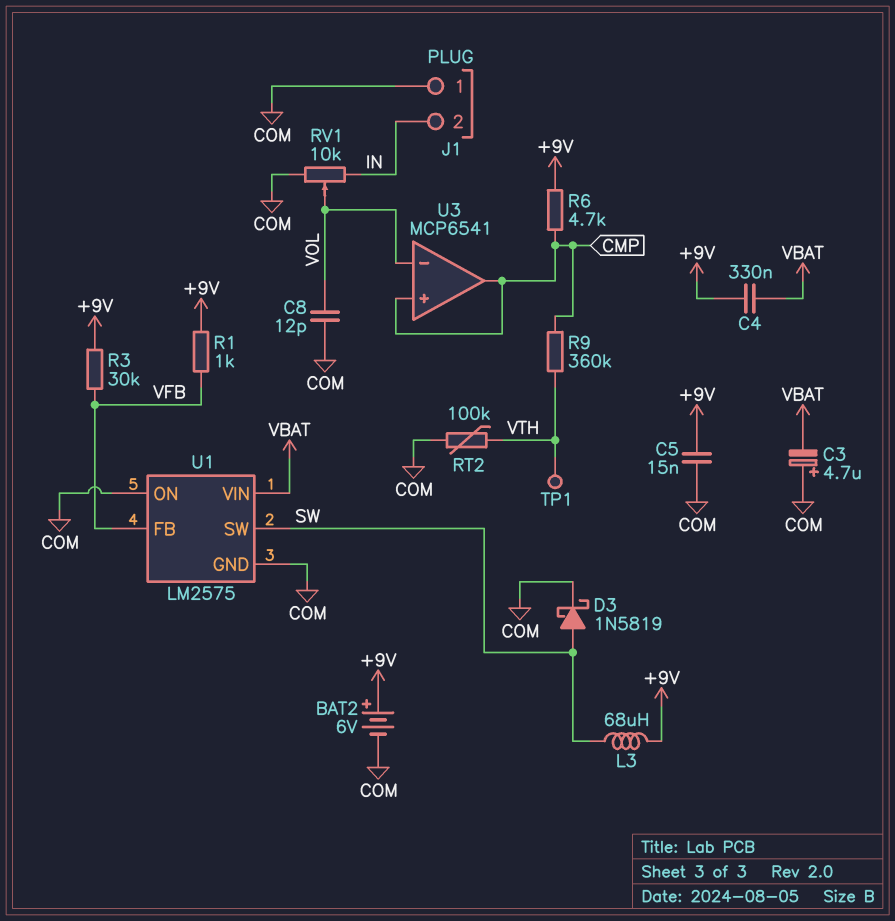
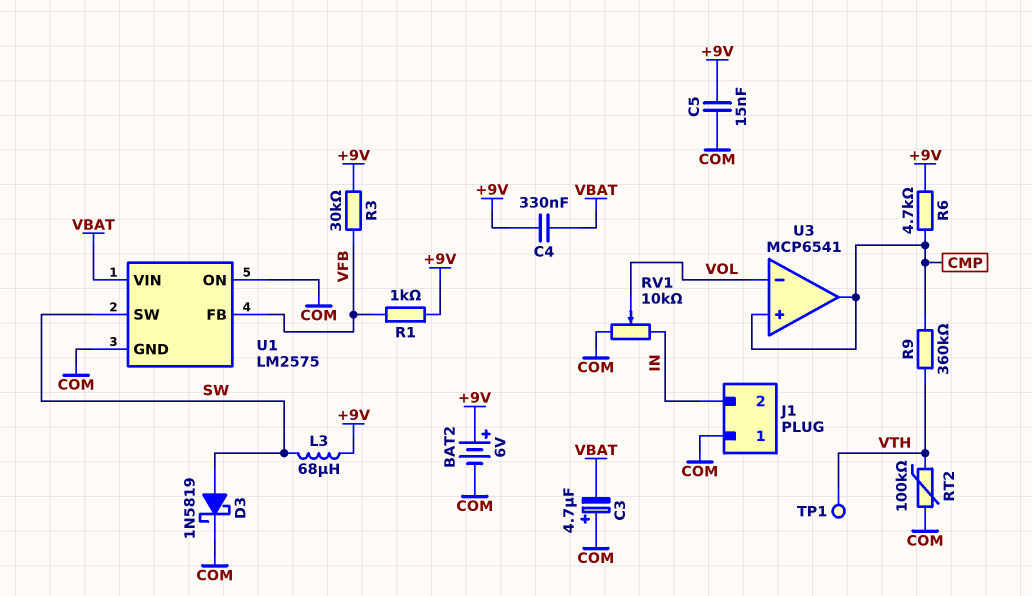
C8: 12pF (COM, VOL) -> none

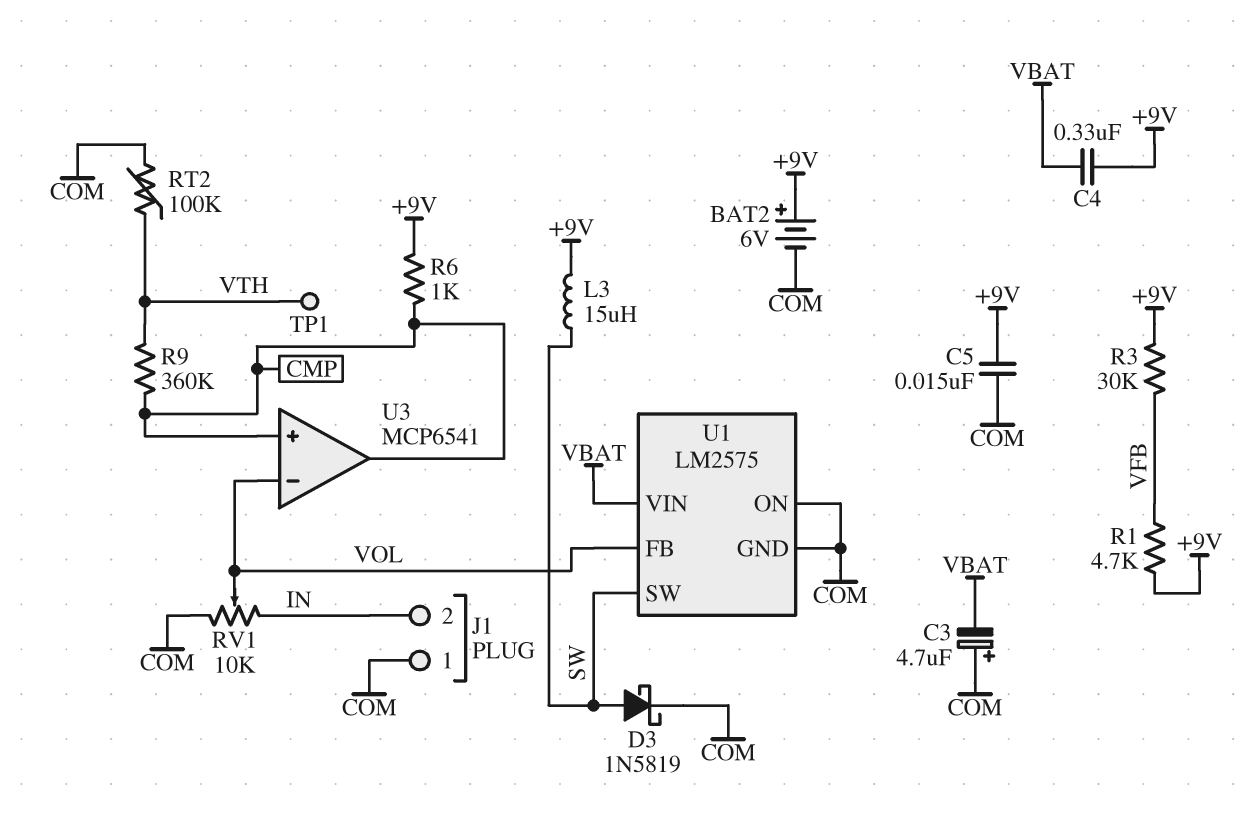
L3: 68uH (+9V, SW) -> 15uH (+9V, SW)
R1: 1k (+9V, VFB) -> 4.7k (+9V, VFB)
R6: 4.7k (+9V, CMP) -> 1k (+9V, CMP)
U1 pin FB: VFB -> VOL

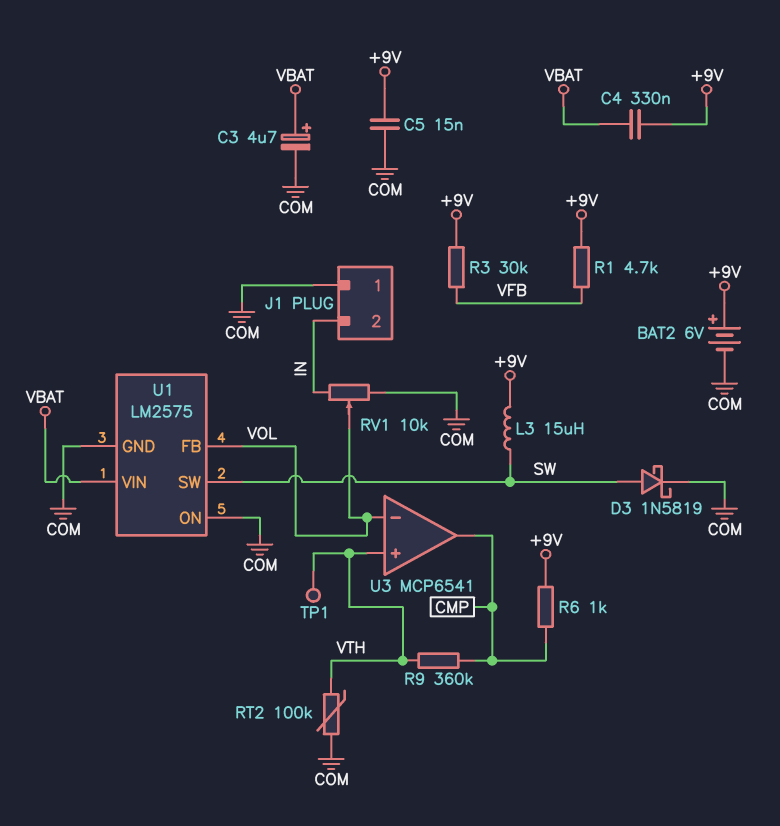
C3: 4.7uF (plus COM, minus VBAT) -> 4.7uF (plus VBAT, minus COM)
U3 pin in+: CMP -> VTH

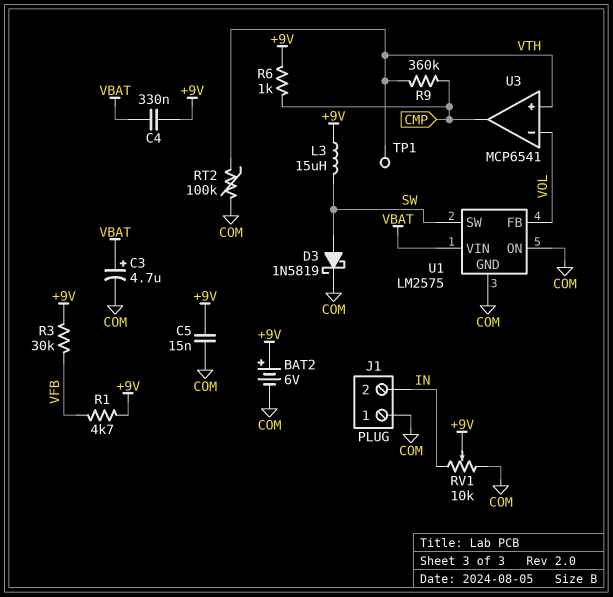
RV1: 10k (COM, IN, wiper VOL) -> 10k (COM, IN, wiper +9V)

